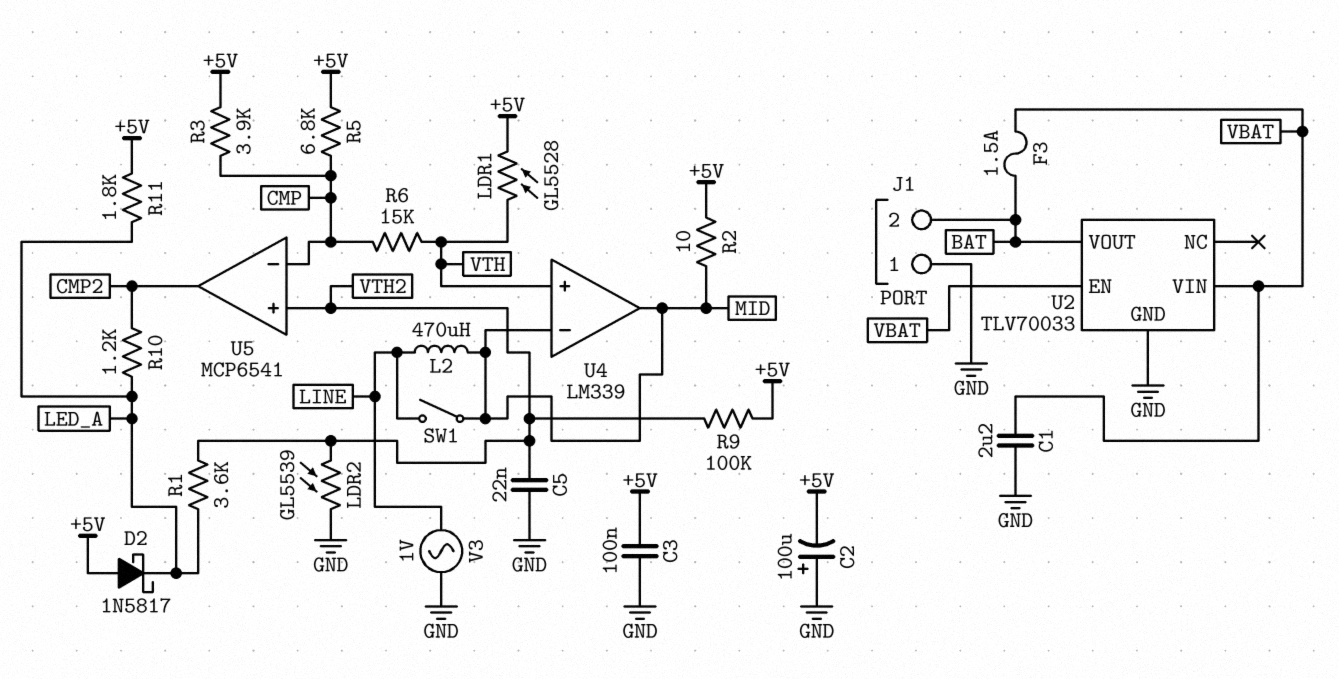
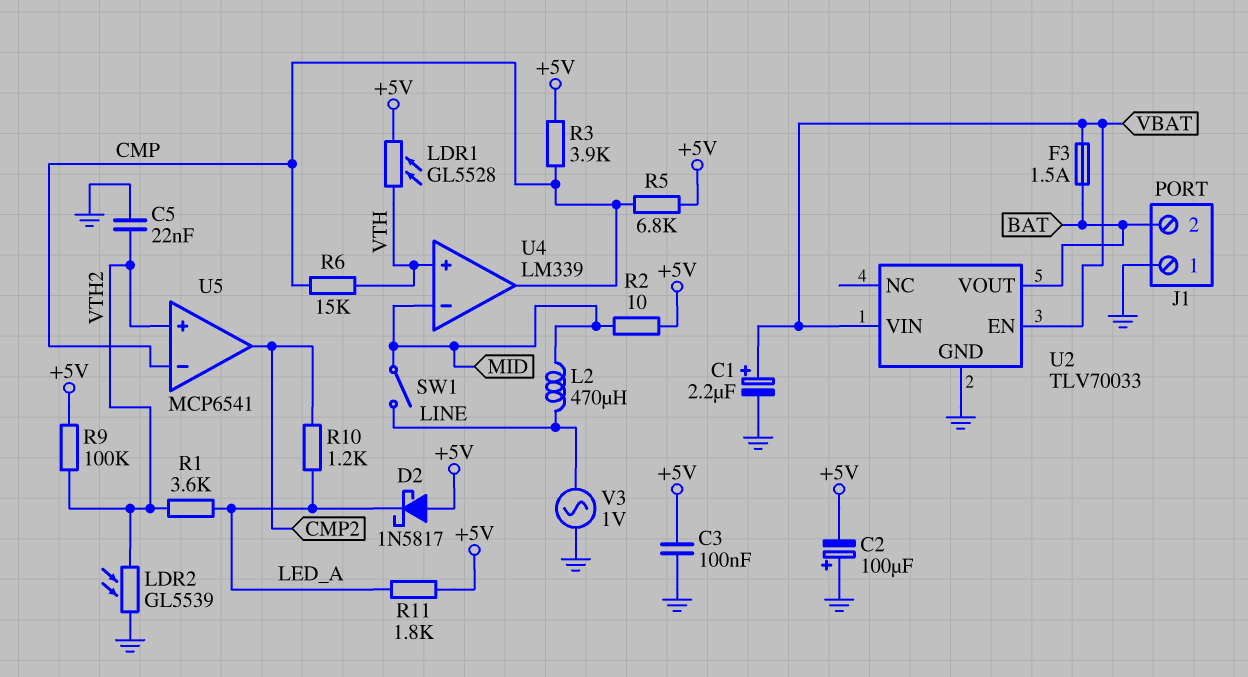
C1: 2.2uF (GND, VBAT) -> 2.2uF (plus VBAT, minus GND)
U4 pin out: MID -> CMP

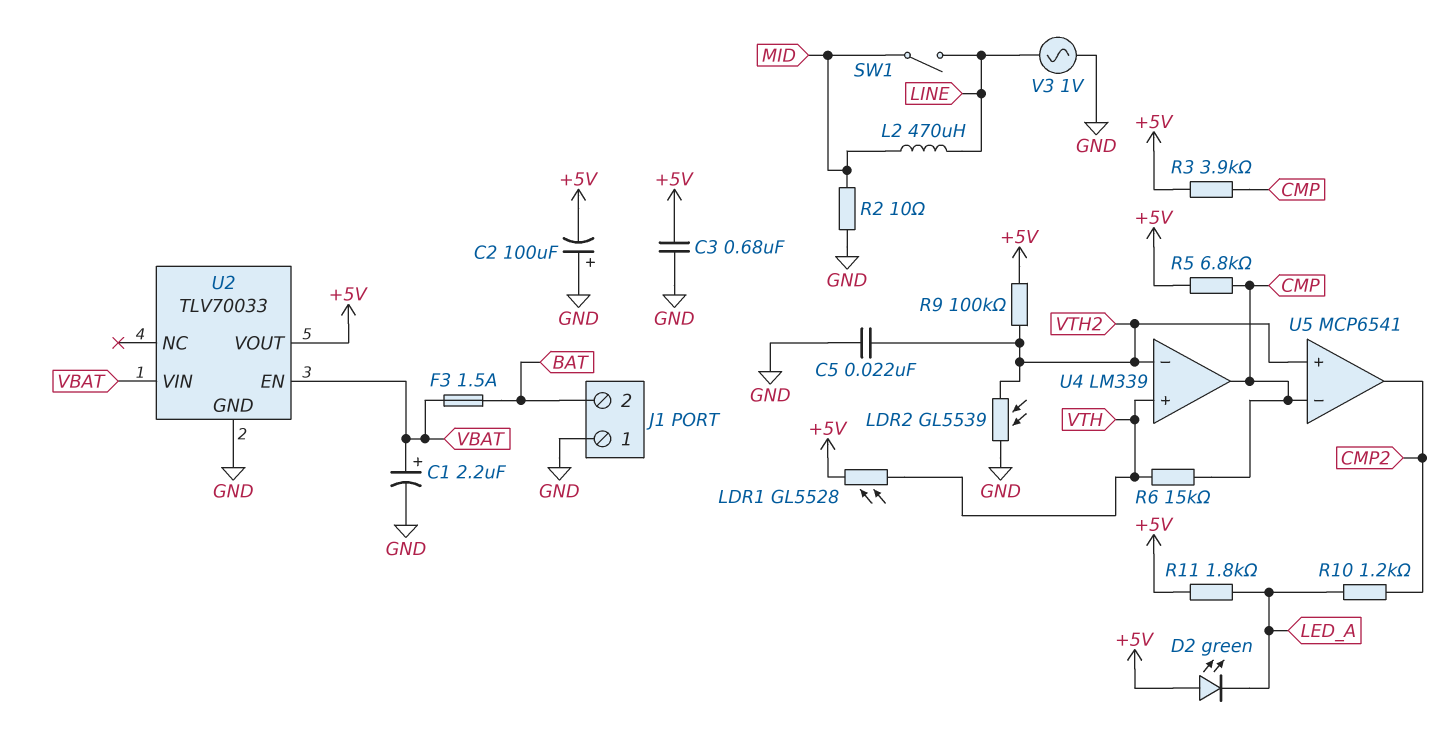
C3: 100nF (+5V, GND) -> 680nF (+5V, GND)
D2: schottky 1N5817 (A +5V, K LED_A) -> LED green (A +5V, K LED_A)
R1: 3.6k (LED_A, VTH2) -> none
R2: 10 (+5V, MID) -> 10 (GND, MID)
U2 pin VOUT: BAT -> +5V
U4 pin in-: MID -> VTH2

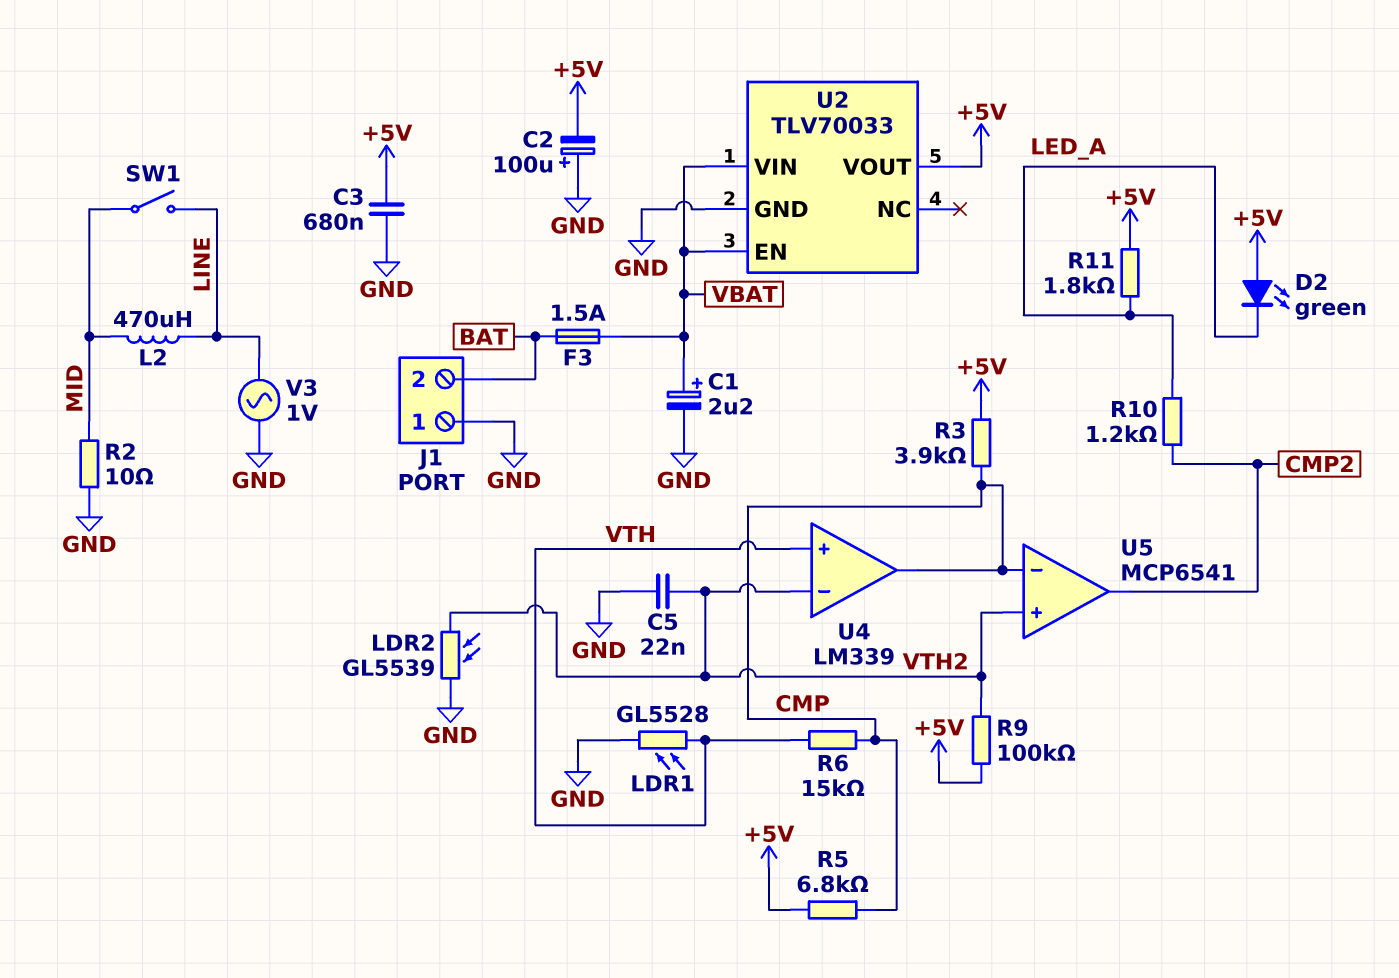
LDR1: GL5528 (+5V, VTH) -> GL5528 (GND, VTH)

